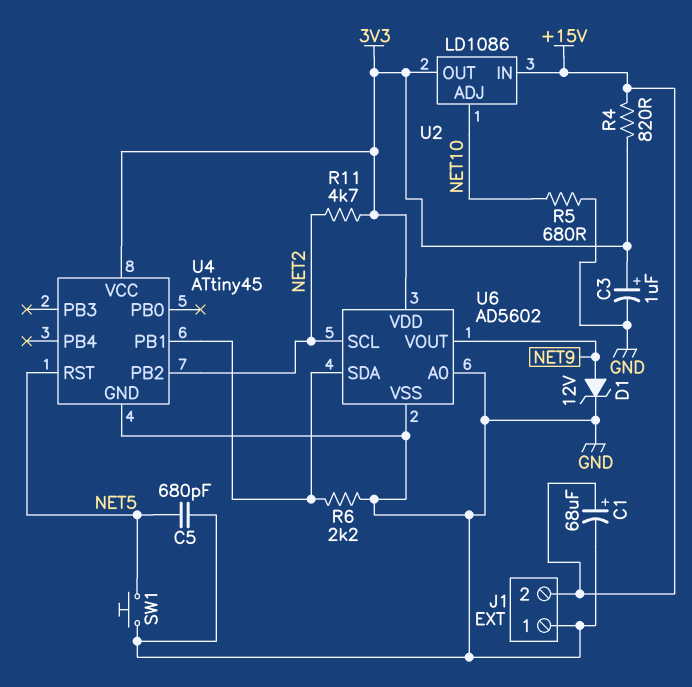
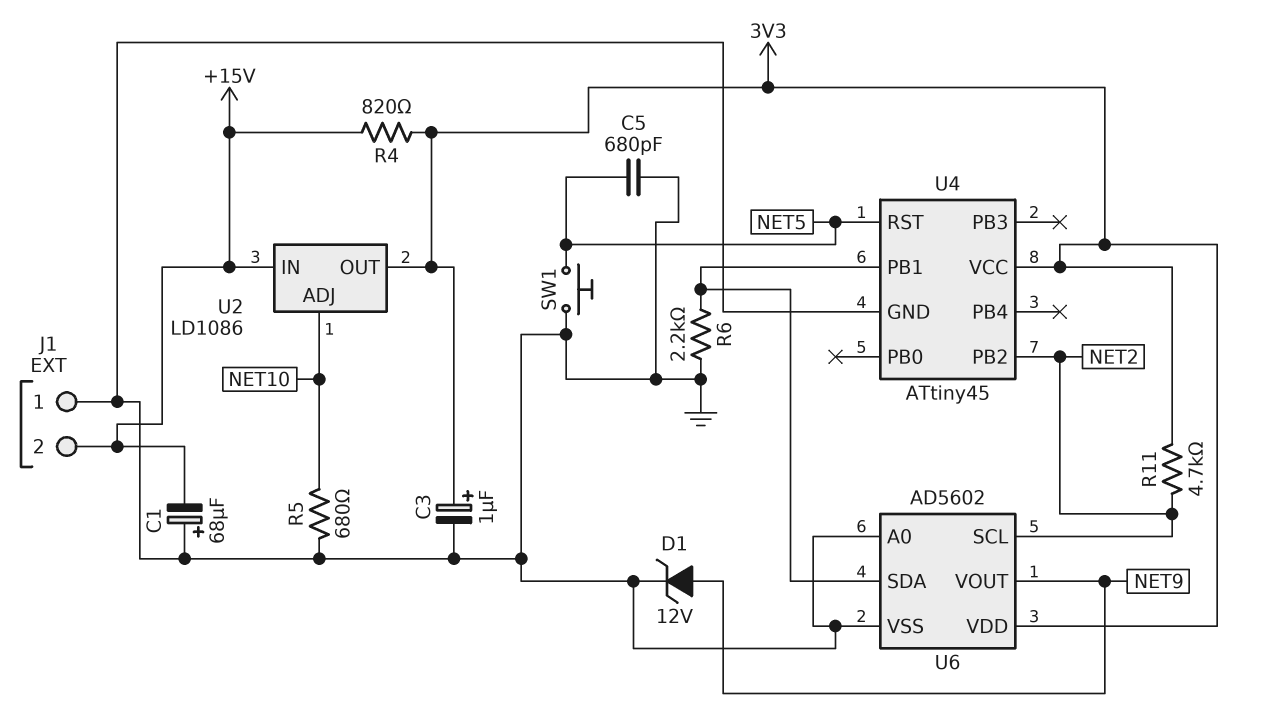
C1: 68uF (plus +15V, minus GND) -> 68uF (plus GND, minus +15V)

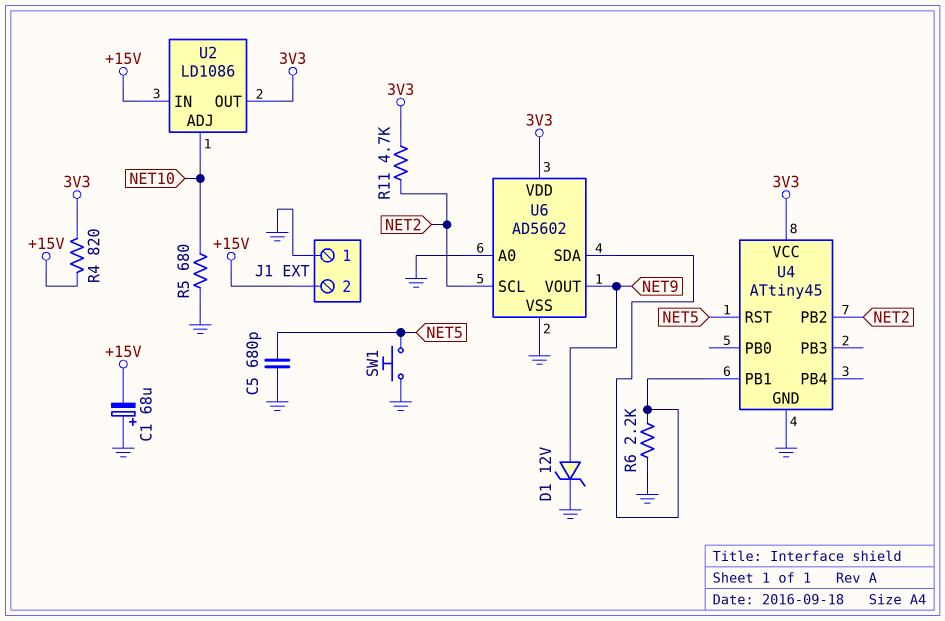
C3: 1uF (plus 3V3, minus GND) -> none

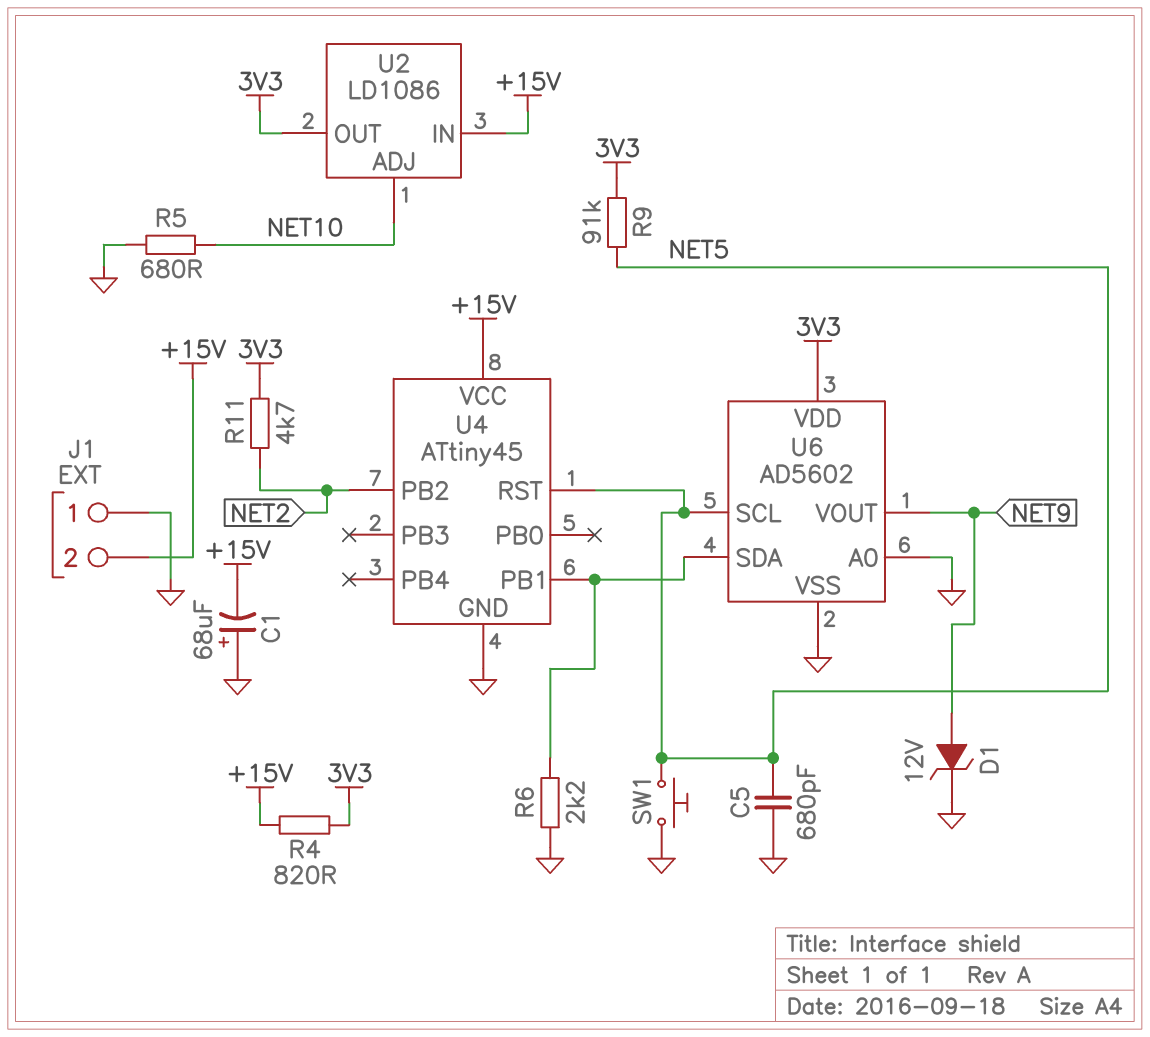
R9: none -> 91k (3V3, NET5)
U4 pin VCC: 3V3 -> +15V
U6 pin SCL: NET2 -> NET5

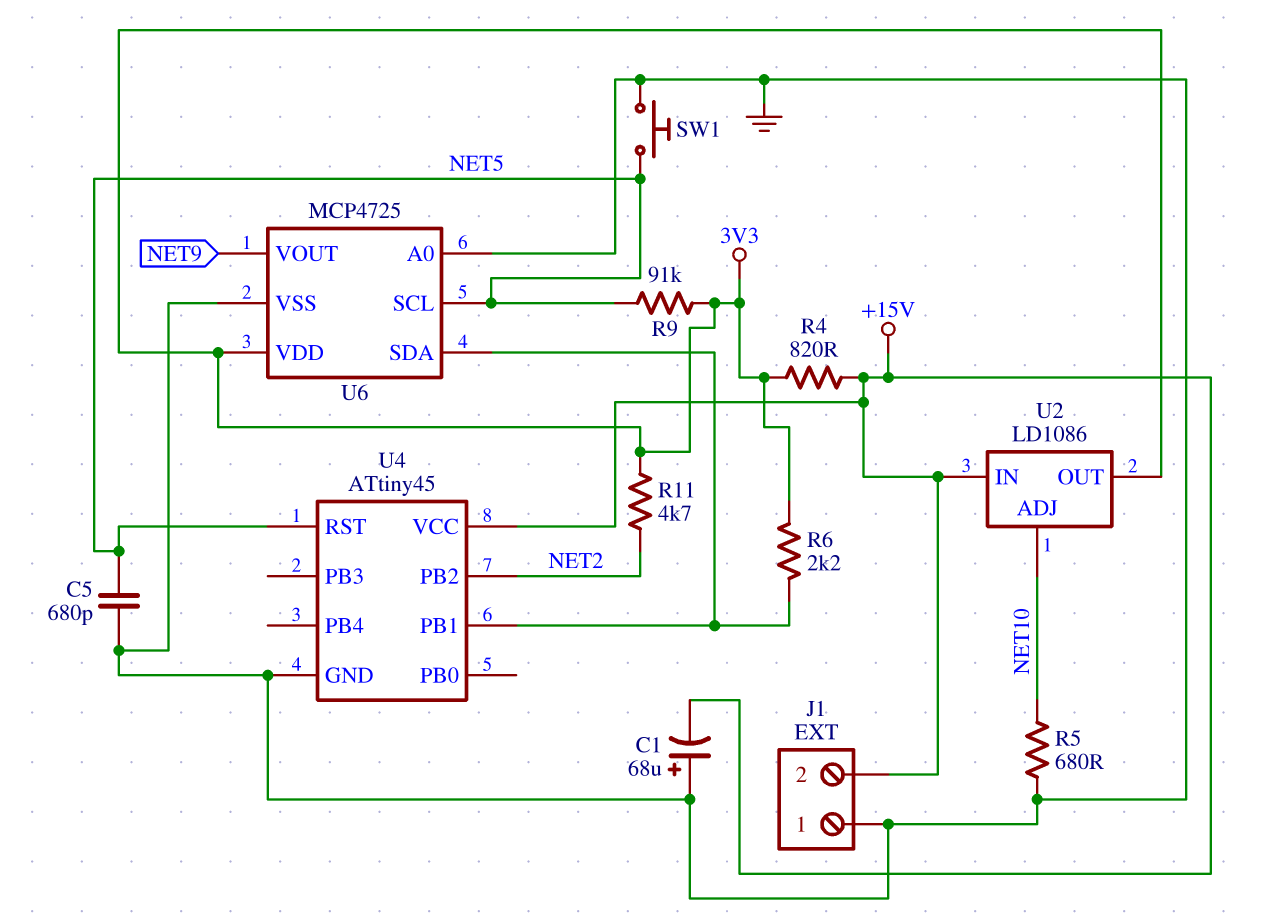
D1: zener 12V (A NET9, K GND) -> none
R6: 2.2k (GND, U4/PB1) -> 2.2k (3V3, U4/PB1)
U6: AD5602 -> MCP4725

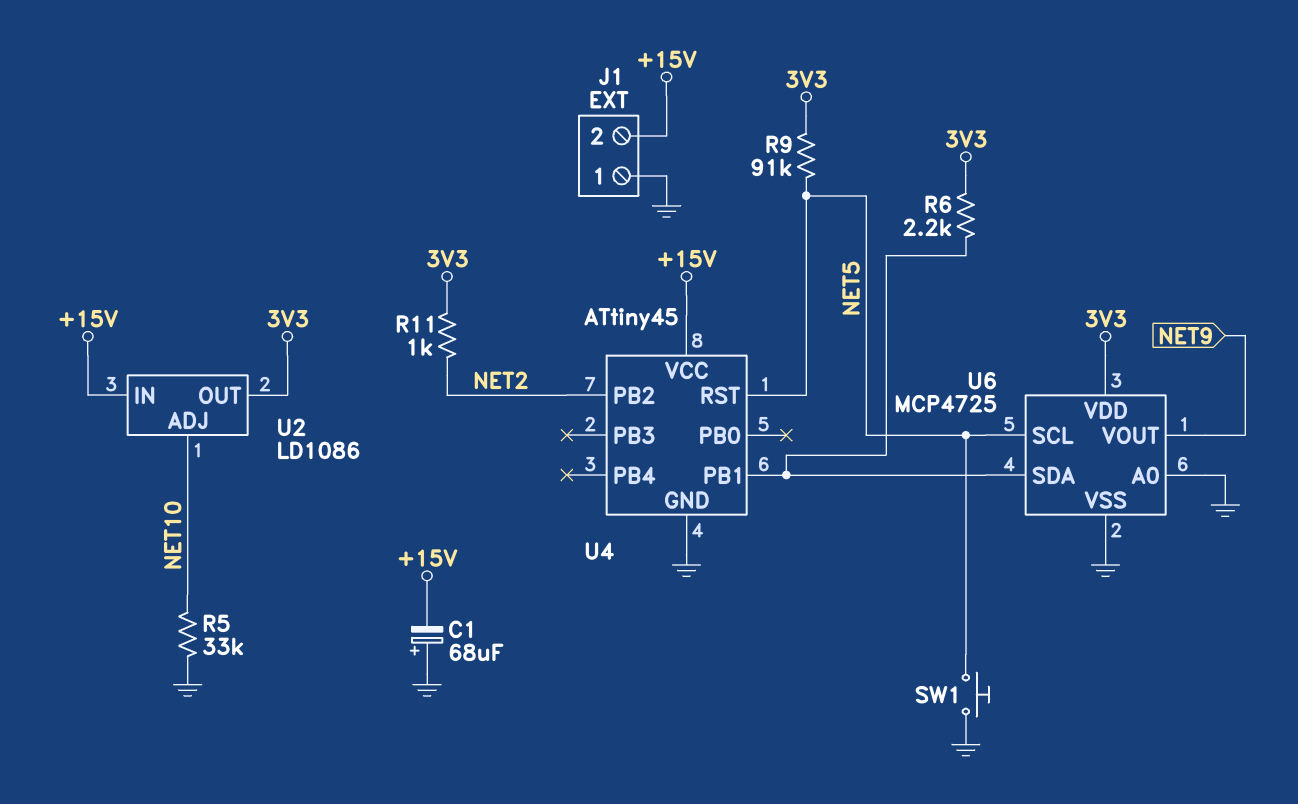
C5: 680pF (GND, NET5) -> none
R4: 820 (+15V, 3V3) -> none
R5: 680 (GND, NET10) -> 33k (GND, NET10)
R11: 4.7k (3V3, NET2) -> 1k (3V3, NET2)

